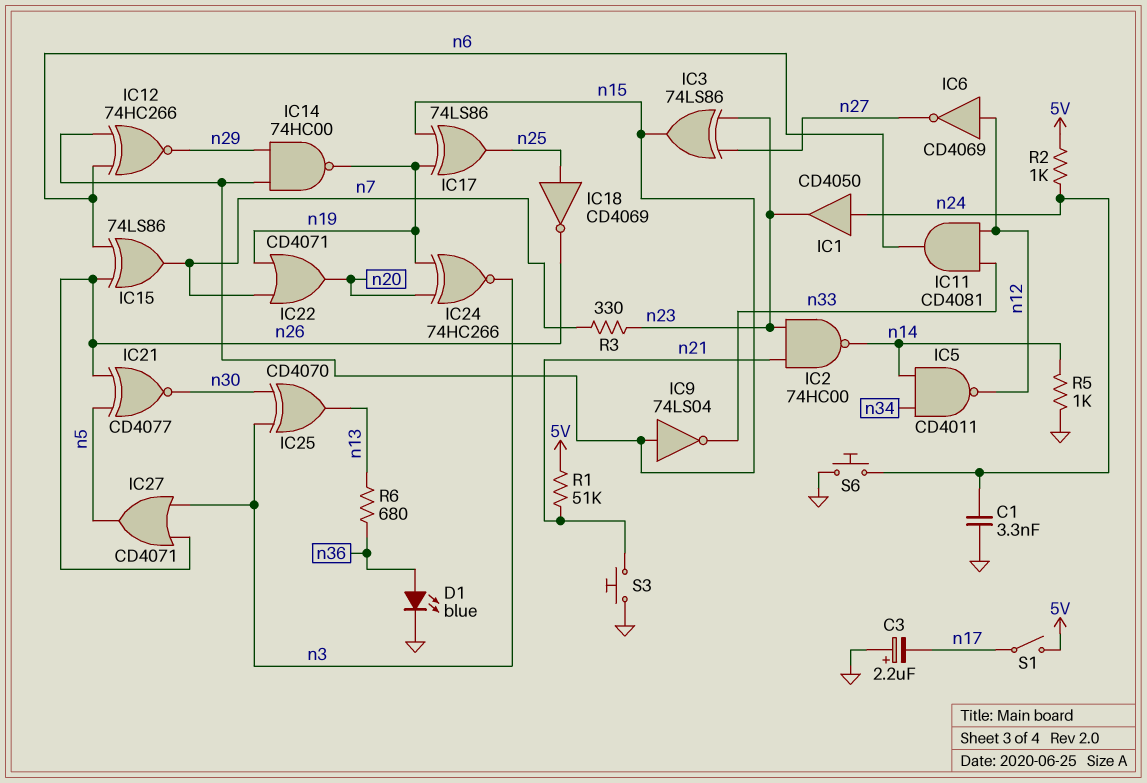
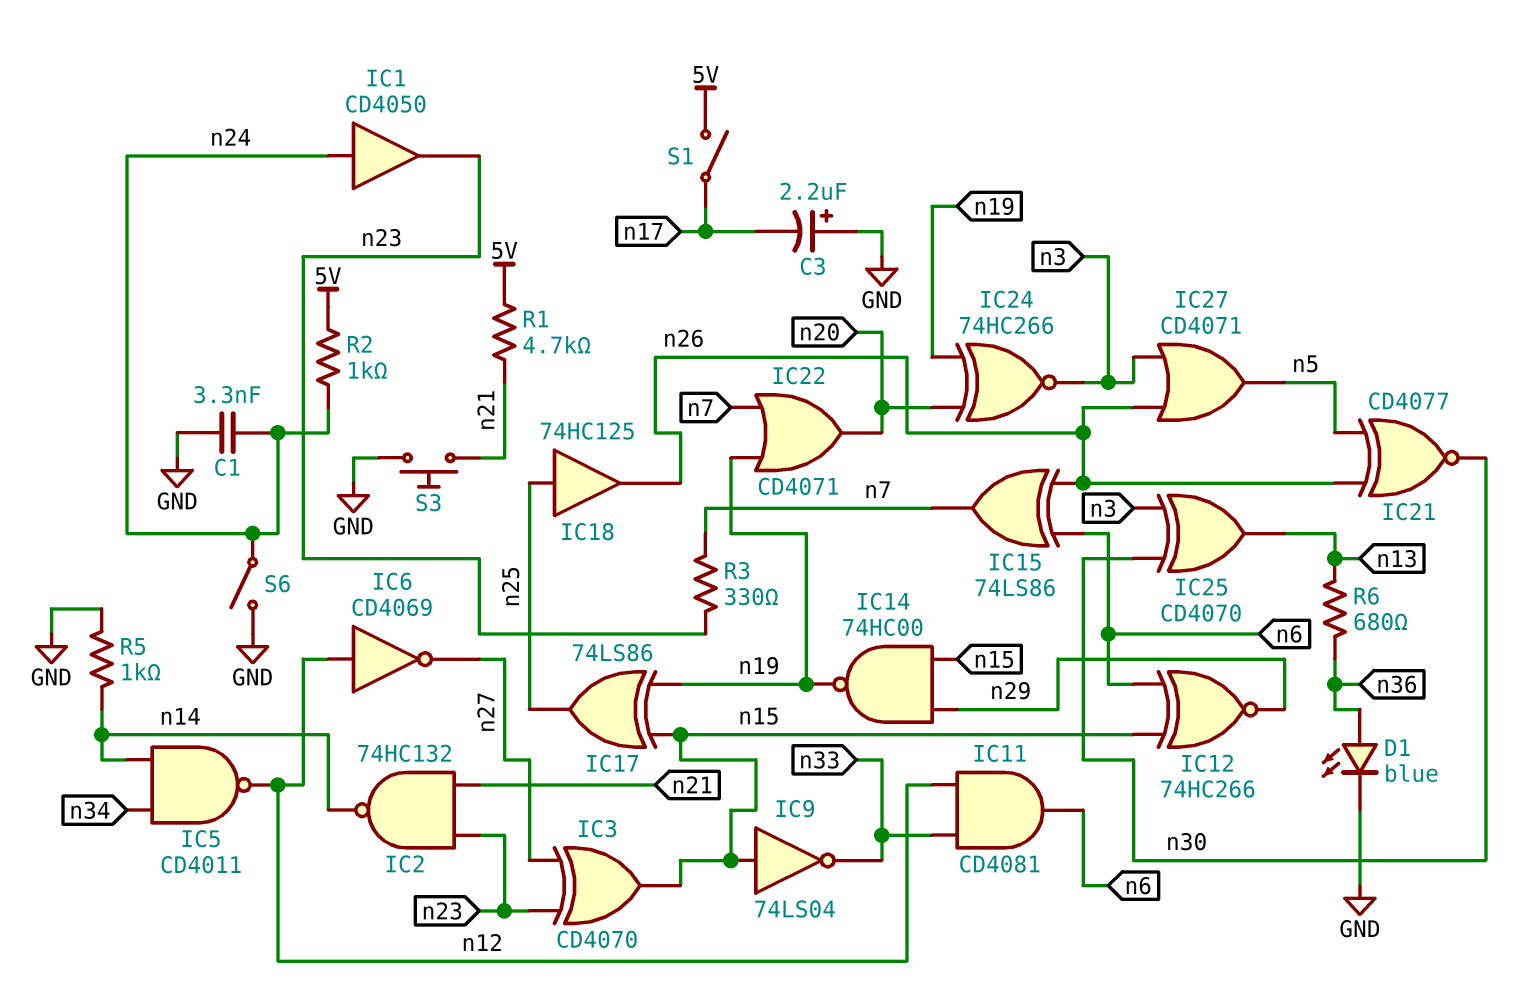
IC2: NAND 74HC00 (in n21, in n23, out n14) -> NAND 74HC132 (in n21, in n23, out n14)
IC3: XOR 74LS86 (in n23, in n27, out n15) -> XOR CD4070 (in n23, in n27, out n15)
IC18: NOT CD4069 (in n25, out n26) -> buffer 74HC125 (in n25, out n26)
R1: 51k (5V, n21) -> 4.7k (5V, n21)
S6: button (GND, n24) -> switch (GND, n24)

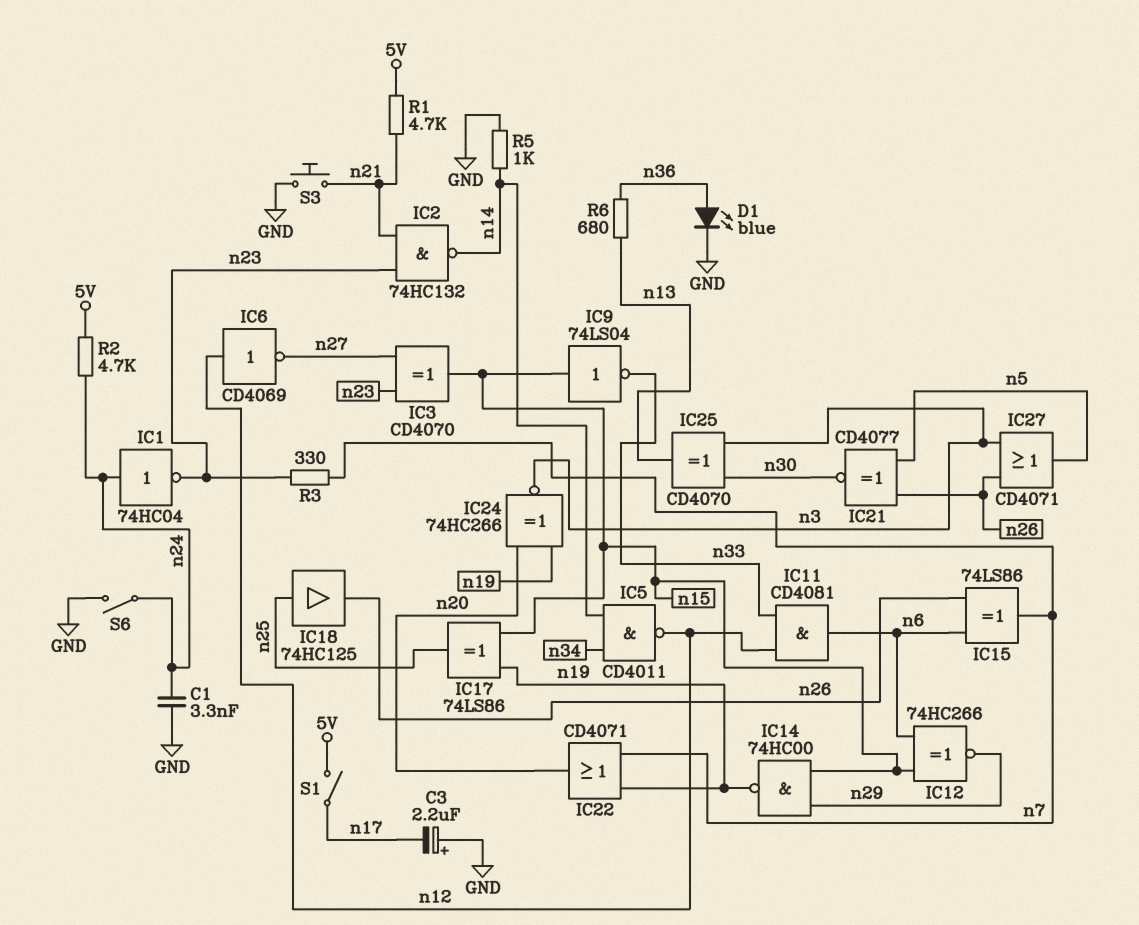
IC1: buffer CD4050 (in n24, out n23) -> NOT 74HC04 (in n24, out n23)
R2: 1k (5V, n24) -> 4.7k (5V, n24)

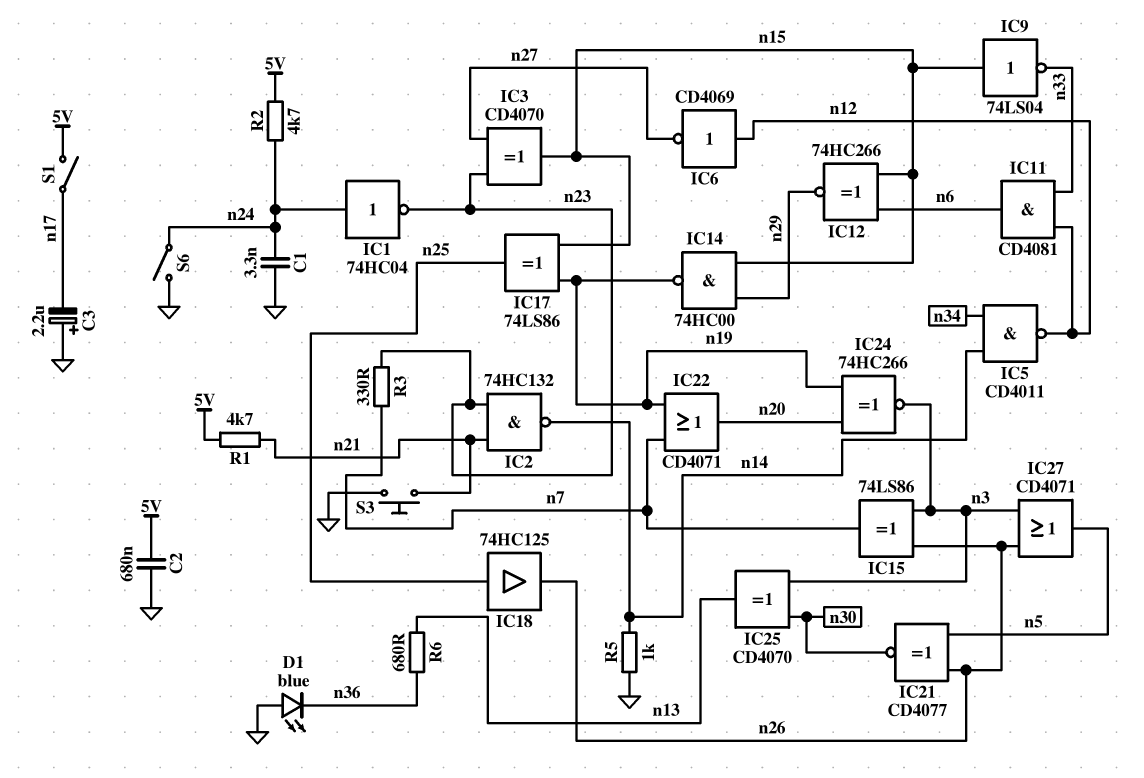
C2: none -> 680nF (5V, GND)
D1: LED blue (A n36, K GND) -> LED blue (A GND, K n36)
IC15: XOR 74LS86 (in n6, in n26, out n7) -> XOR 74LS86 (in n3, in n26, out n7)

